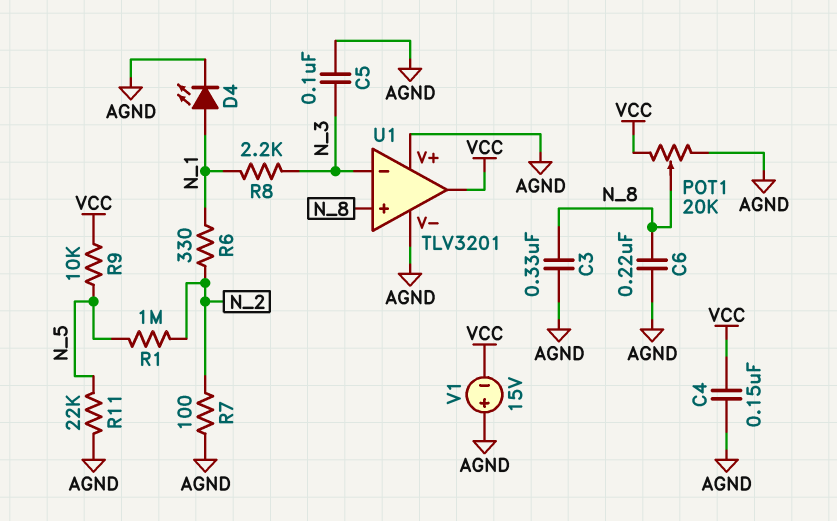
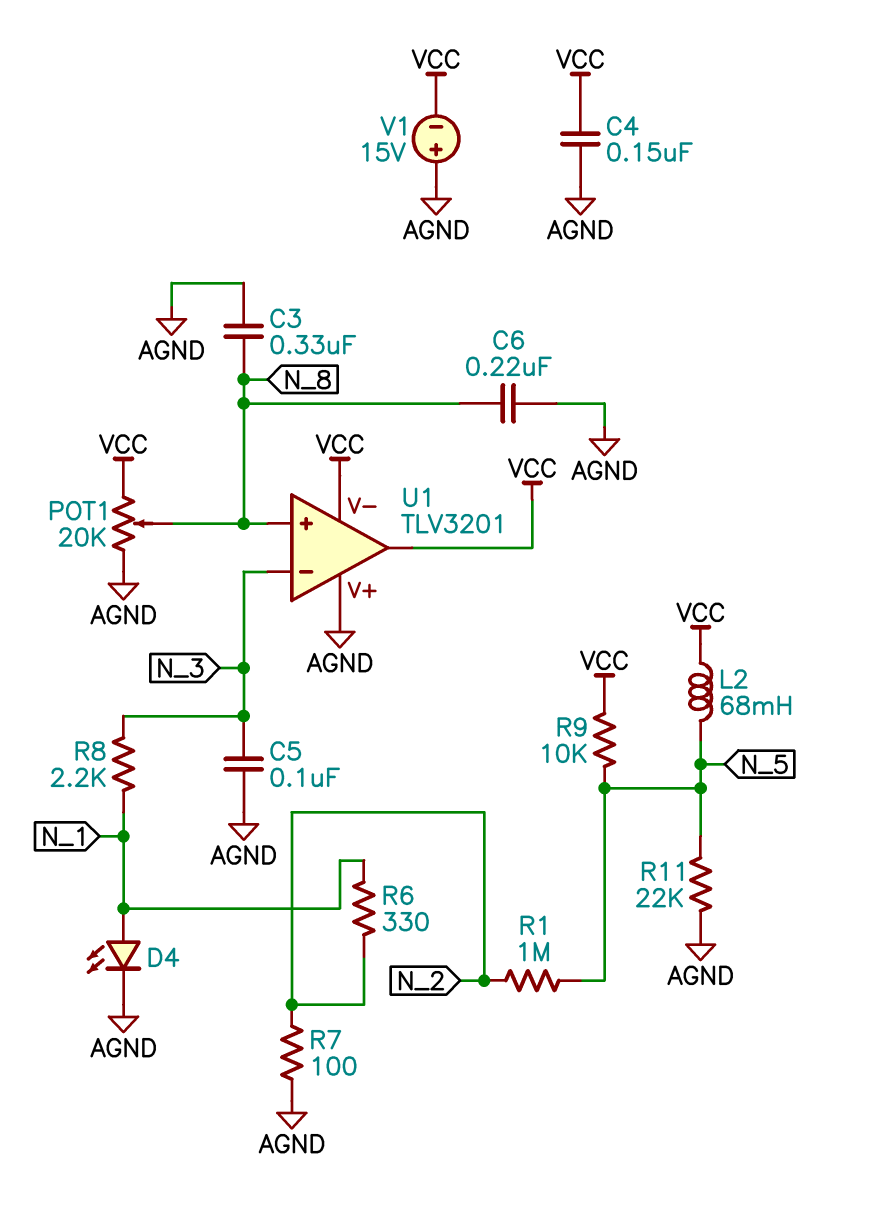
L2: none -> 68mH (N_5, VCC)
U1 pin V-: AGND -> VCC

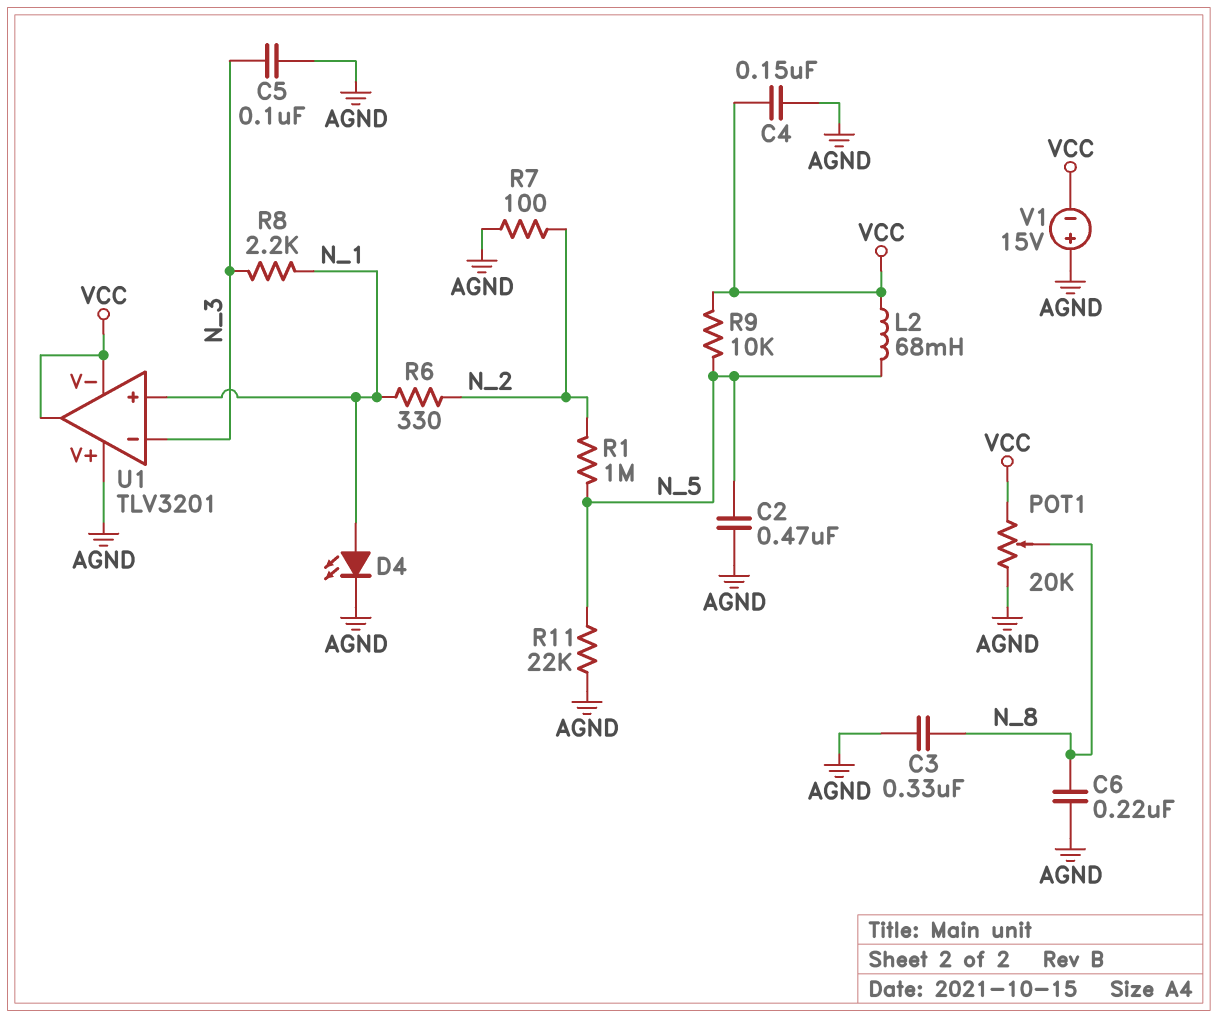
C2: none -> 470nF (AGND, N_5)
U1 pin in+: N_8 -> N_1

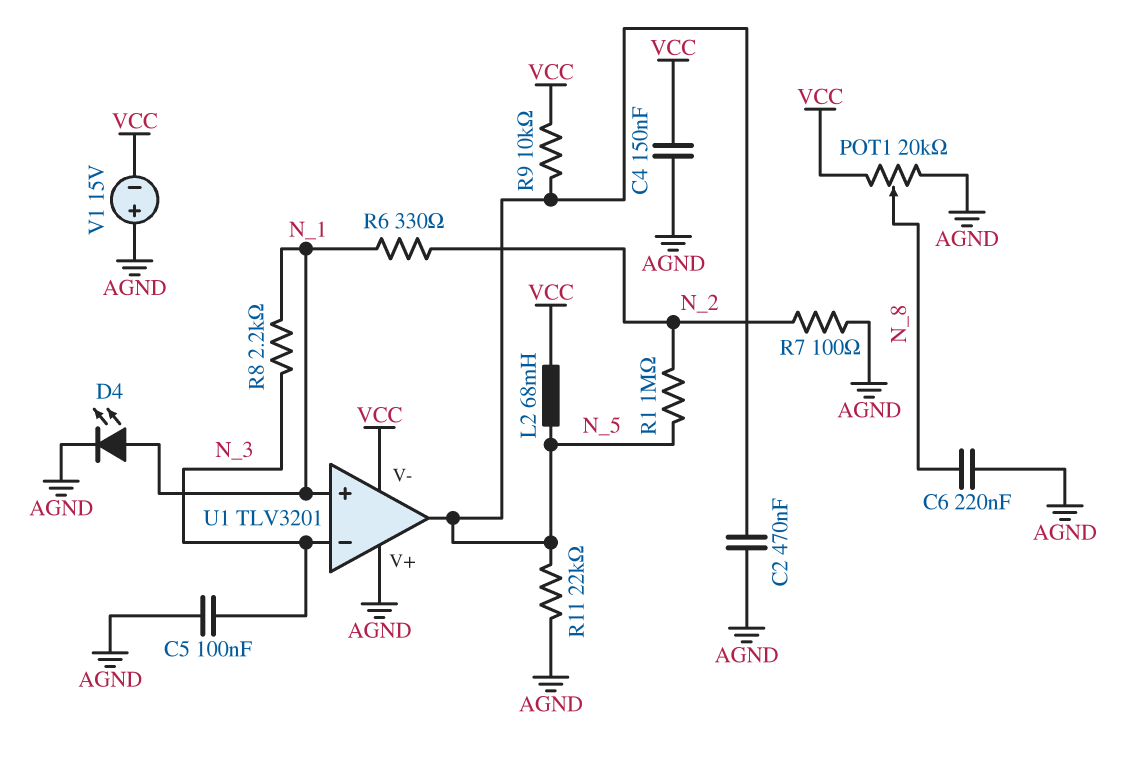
C3: 330nF (AGND, N_8) -> none
U1 pin out: VCC -> N_5

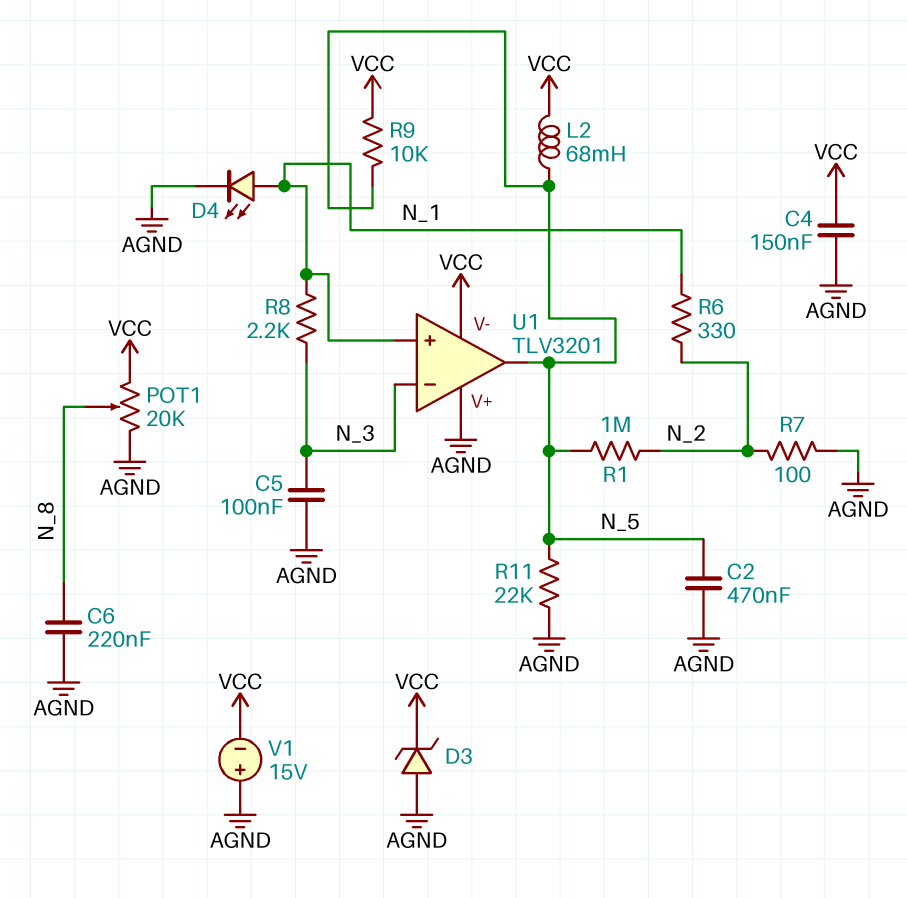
D3: none -> zener (A AGND, K VCC)

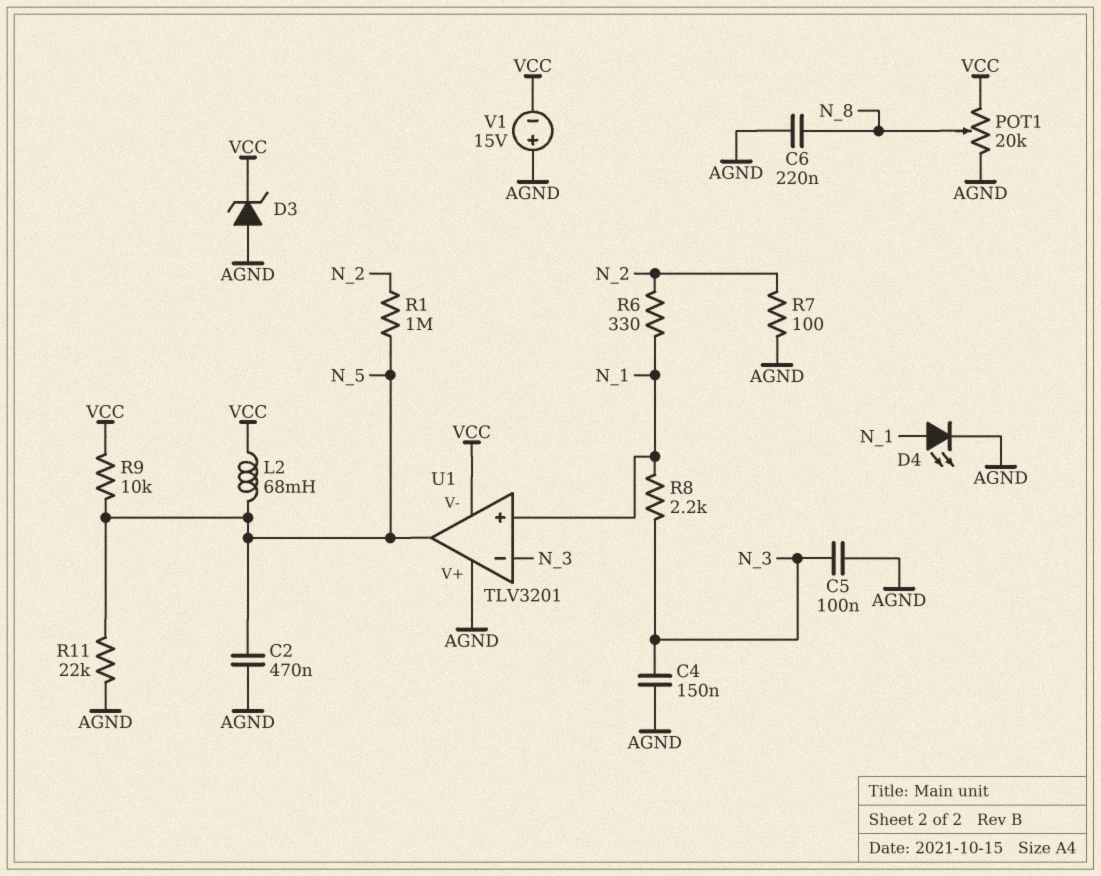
C4: 150nF (AGND, VCC) -> 150nF (AGND, N_3)

